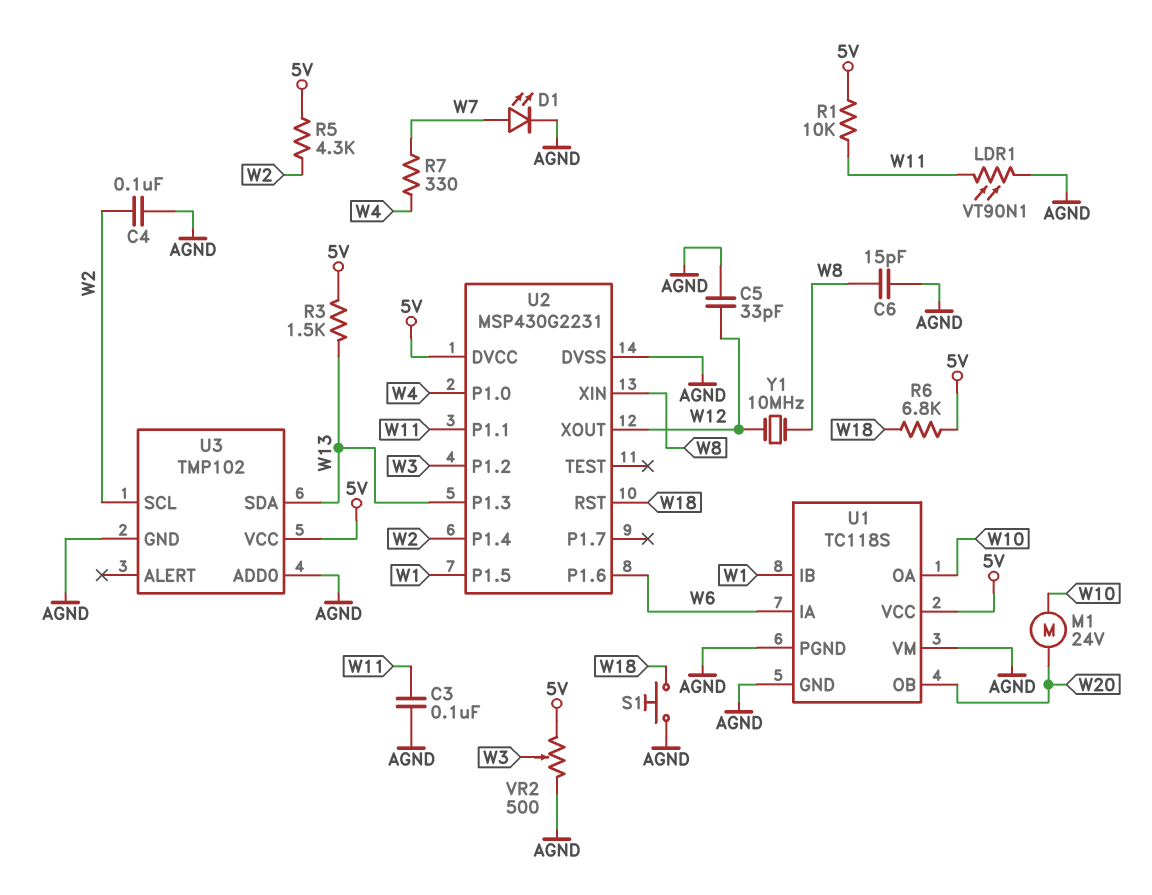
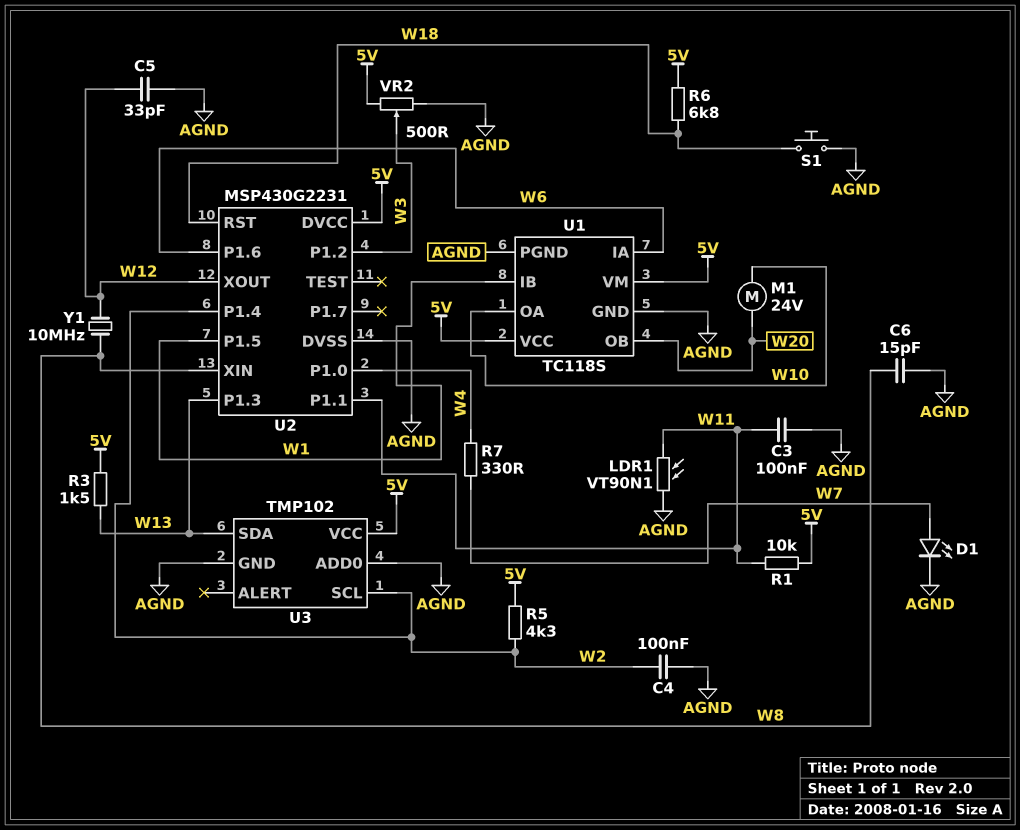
U1 pin VM: AGND -> 5V

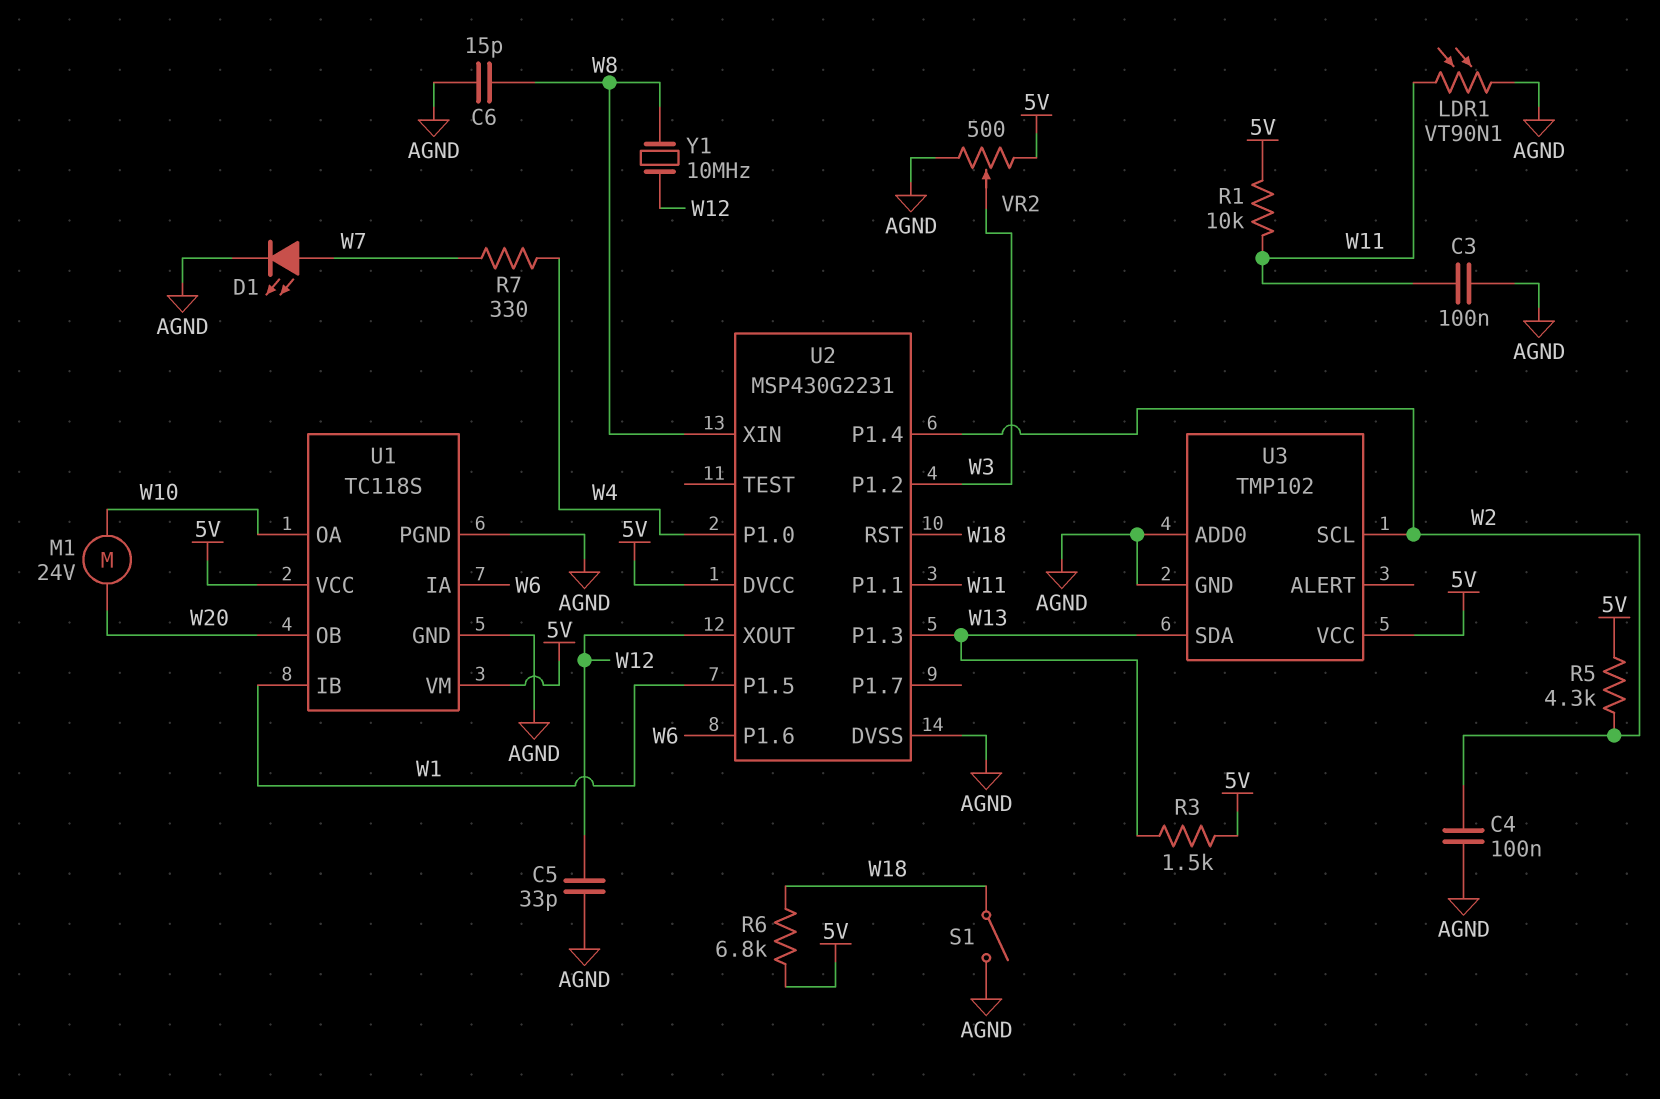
S1: button (AGND, W18) -> switch (AGND, W18)

